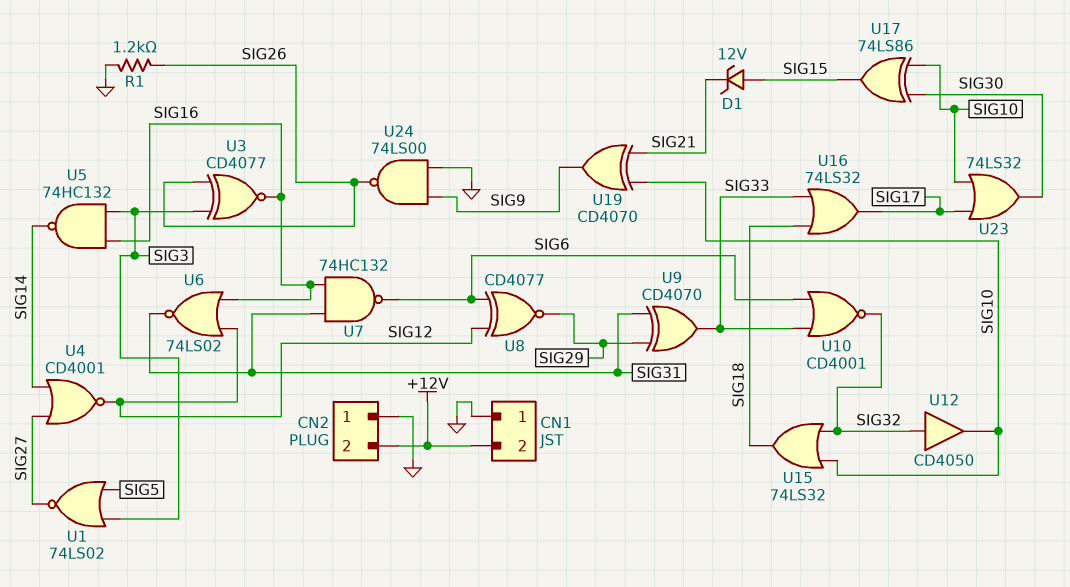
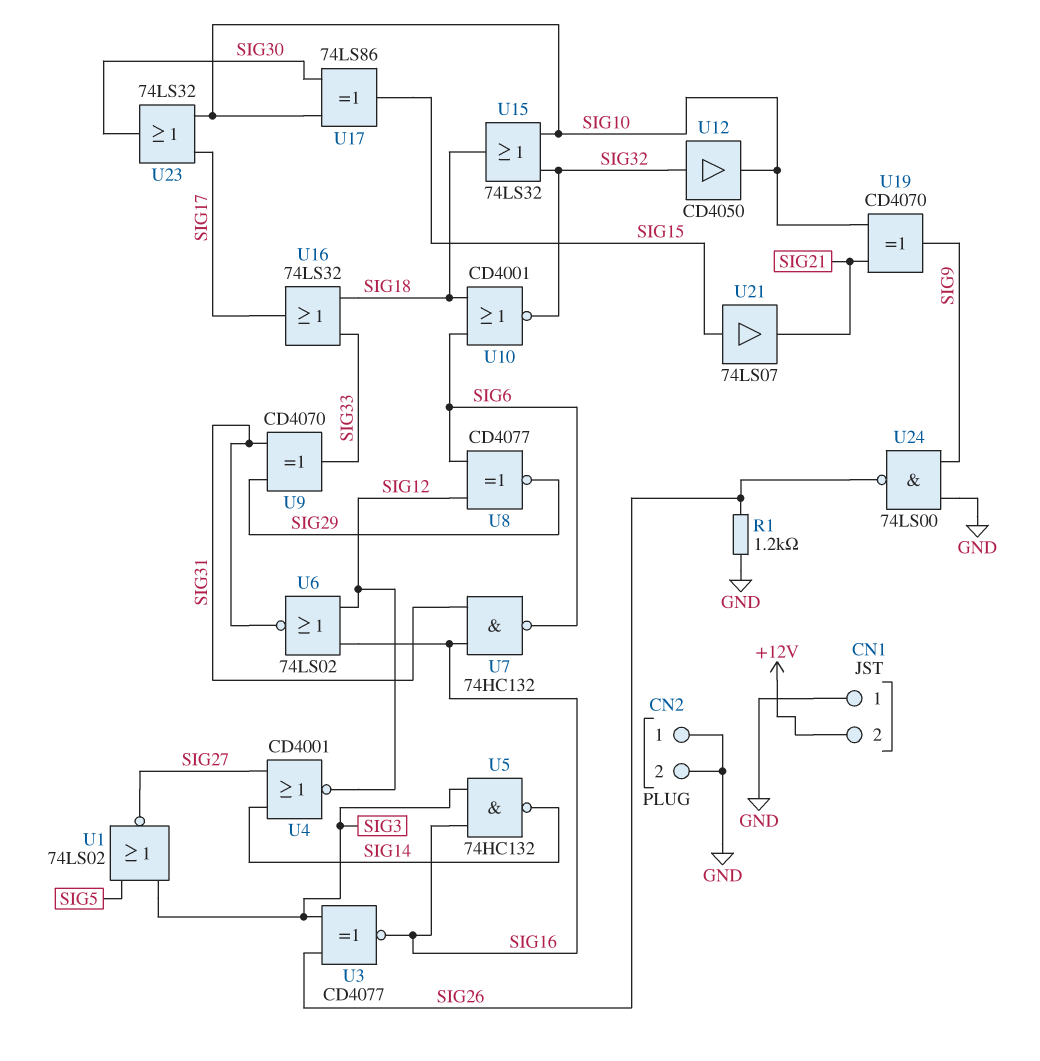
CN2 pin 2: +12V -> GND
D1: zener 12V (A SIG15, K SIG21) -> none
U10: NOR CD4001 (in SIG6, in SIG33, out SIG32) -> NOR CD4001 (in SIG6, in SIG18, out SIG32)
U21: none -> buffer 74LS07 (in SIG15, out SIG21)

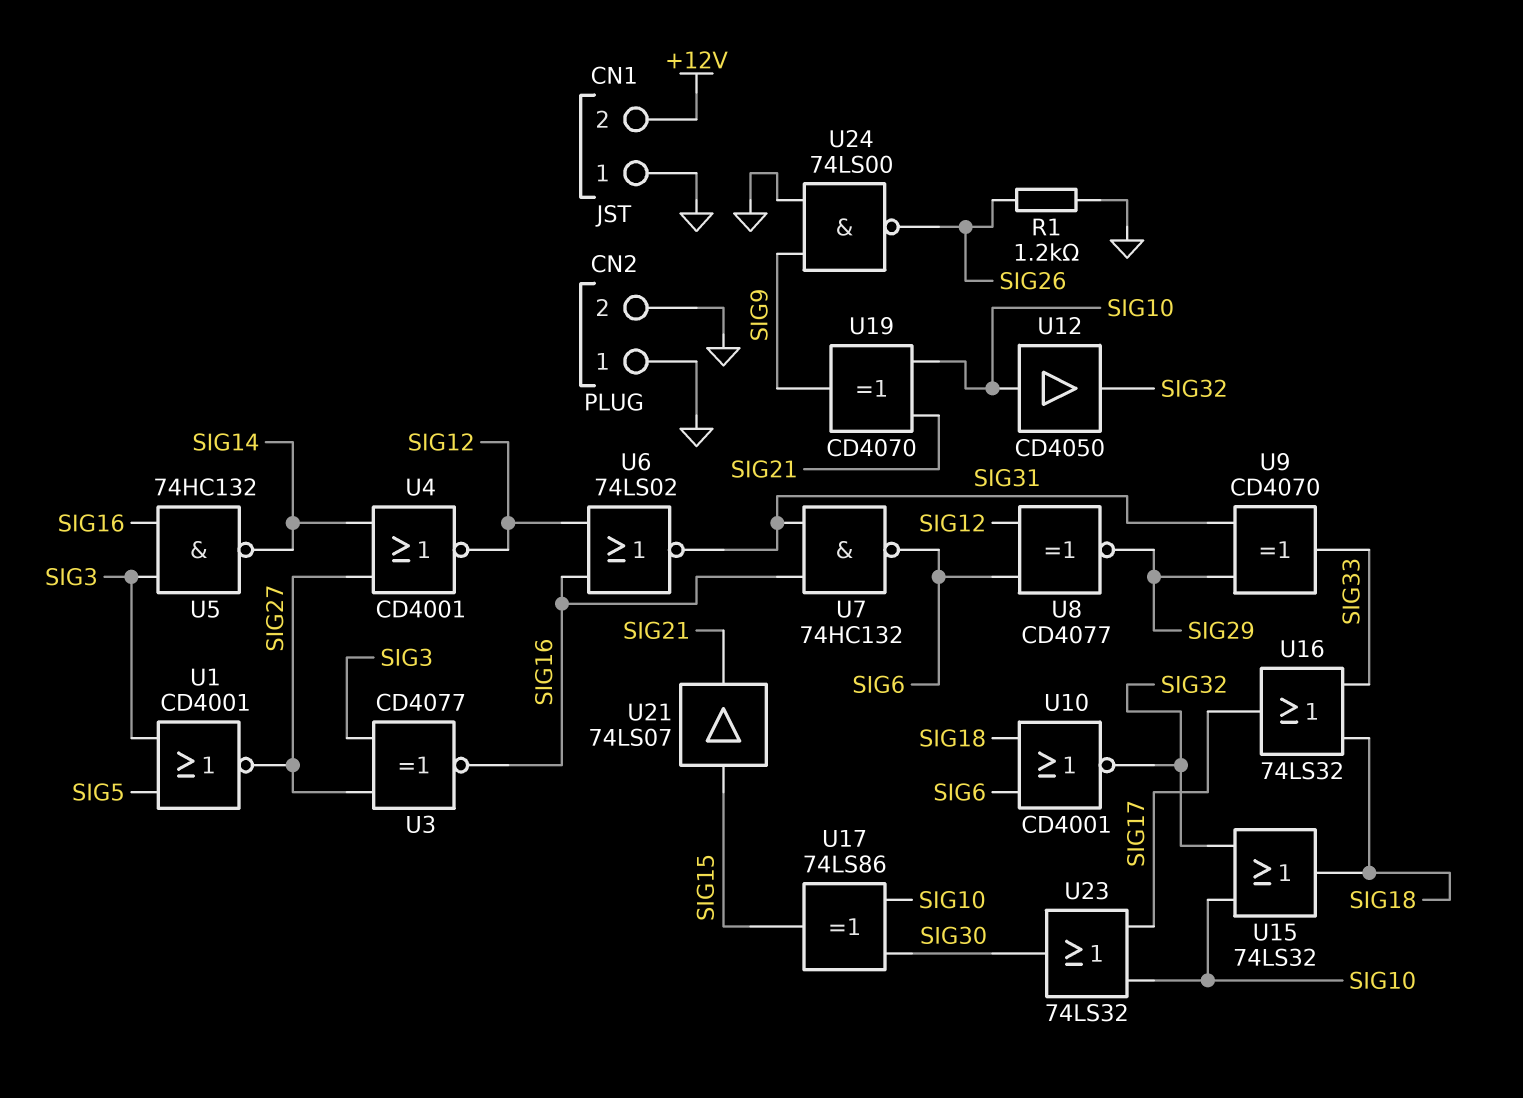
U1: NOR 74LS02 (in SIG3, in SIG5, out SIG27) -> NOR CD4001 (in SIG3, in SIG5, out SIG27)
U3: XNOR CD4077 (in SIG3, in SIG26, out SIG16) -> XNOR CD4077 (in SIG3, in SIG27, out SIG16)
U12: buffer CD4050 (in SIG32, out SIG10) -> buffer CD4050 (in SIG10, out SIG32)

